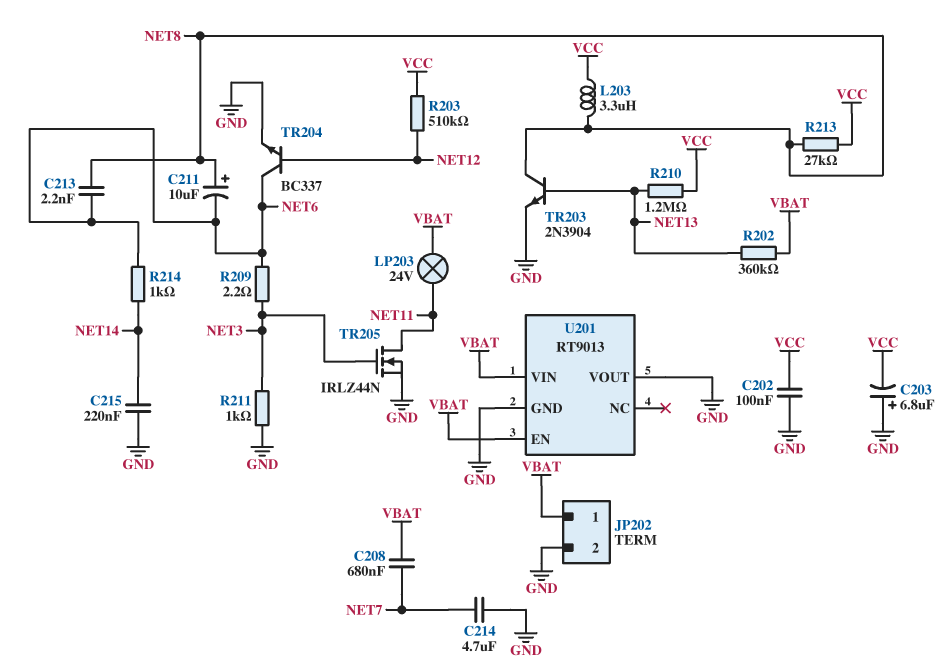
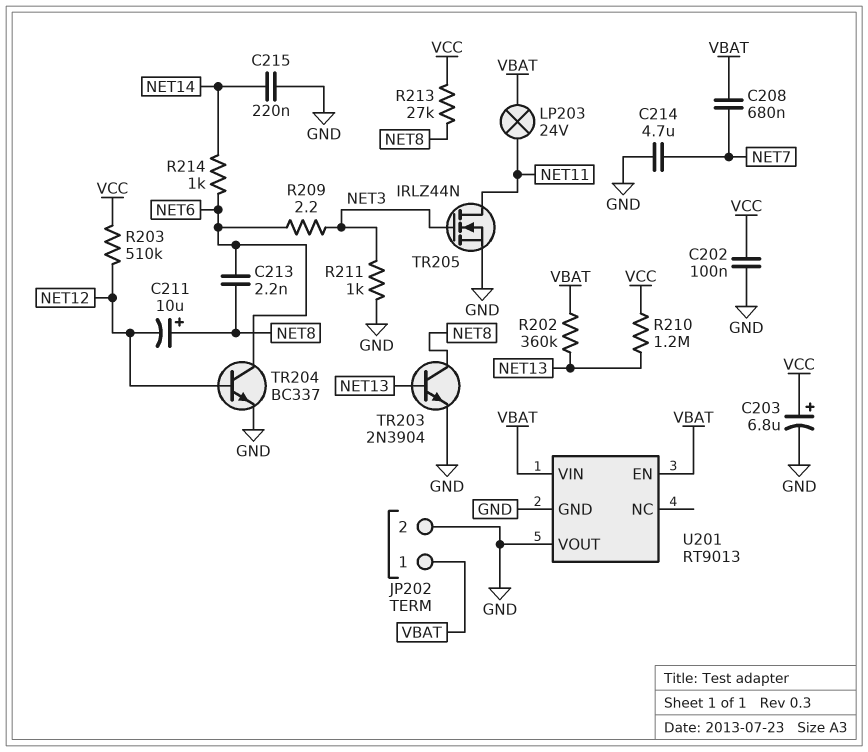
C203: 6.8uF (plus GND, minus VCC) -> 6.8uF (plus VCC, minus GND)
C211: 10uF (plus NET8, minus NET6) -> 10uF (plus NET8, minus NET12)
L203: 3.3uH (NET8, VCC) -> none

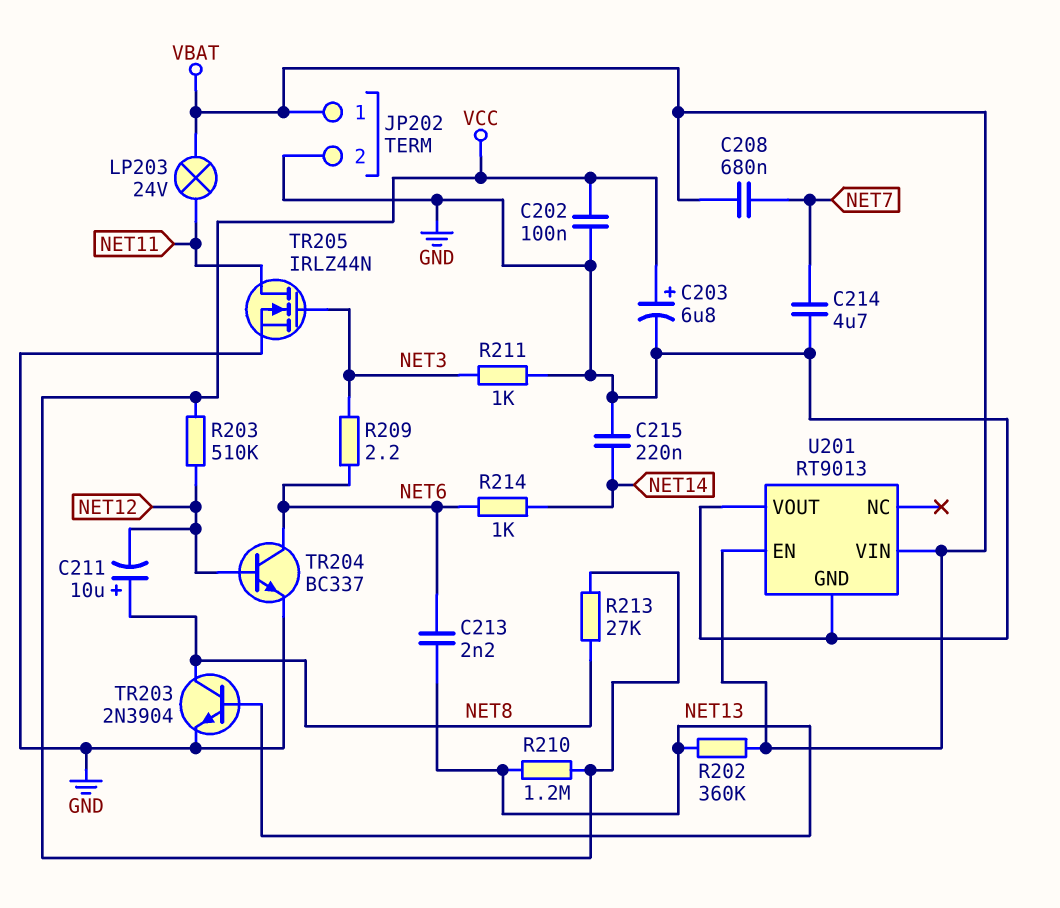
C213: 2.2nF (NET6, NET8) -> 2.2nF (NET6, NET13)

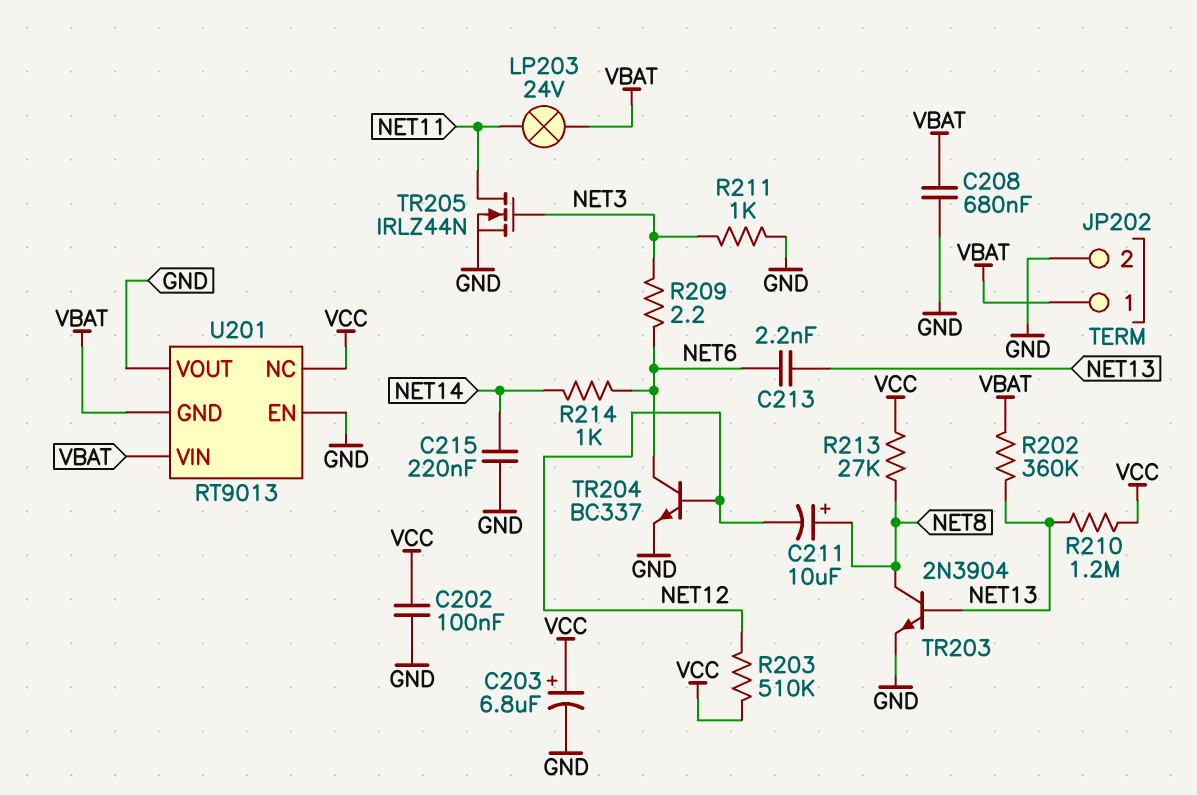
C208: 680nF (NET7, VBAT) -> 680nF (GND, VBAT)
C214: 4.7uF (GND, NET7) -> none
U201 pin EN: VBAT -> GND
U201 pin GND: GND -> VBAT
U201 pin NC: none -> VCC

